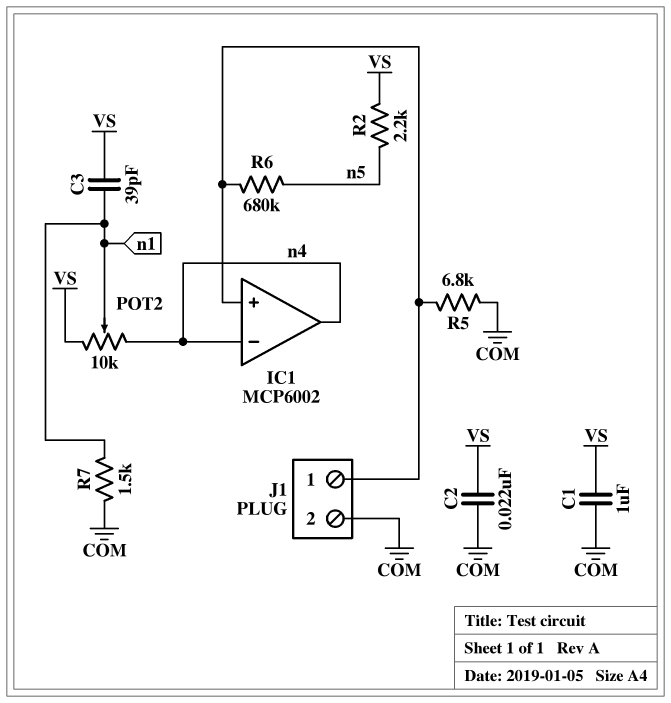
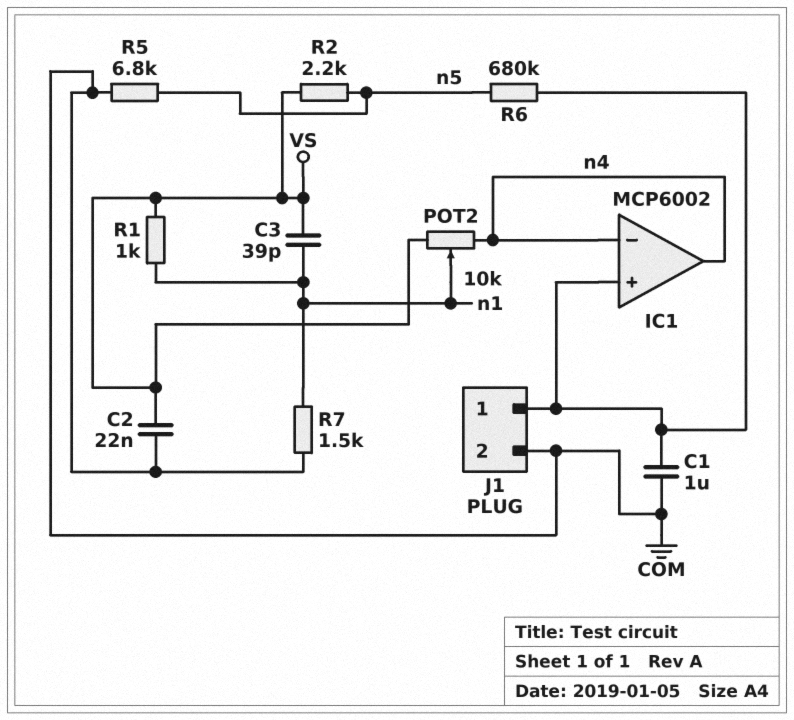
C1: 1uF (COM, VS) -> 1uF (COM, IC1/in+)
R1: none -> 1k (VS, n1)
R5: 6.8k (COM, IC1/in+) -> 6.8k (COM, n5)

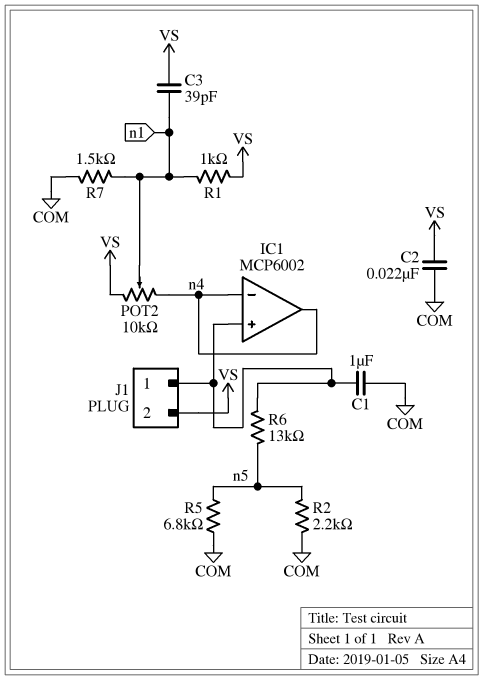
J1 pin 2: COM -> VS
R2: 2.2k (VS, n5) -> 2.2k (COM, n5)
R6: 680k (IC1/in+, n5) -> 13k (IC1/in+, n5)

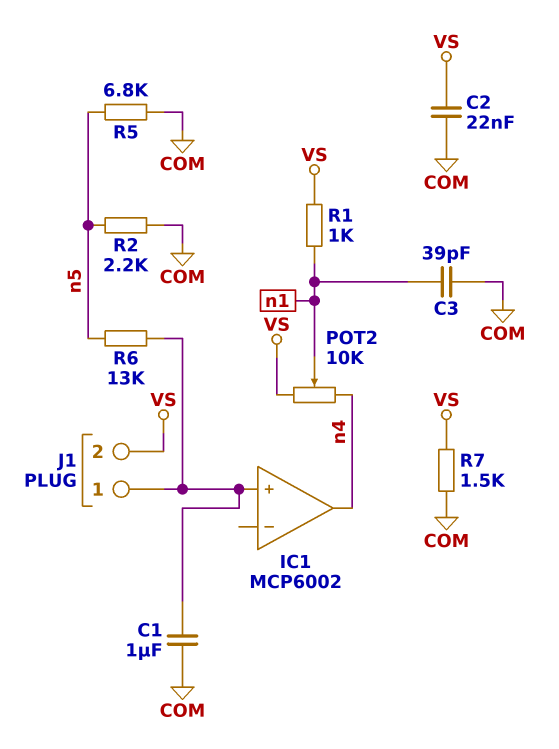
C3: 39pF (VS, n1) -> 39pF (COM, n1)
IC1 pin in-: n4 -> none
R7: 1.5k (COM, n1) -> 1.5k (COM, VS)

